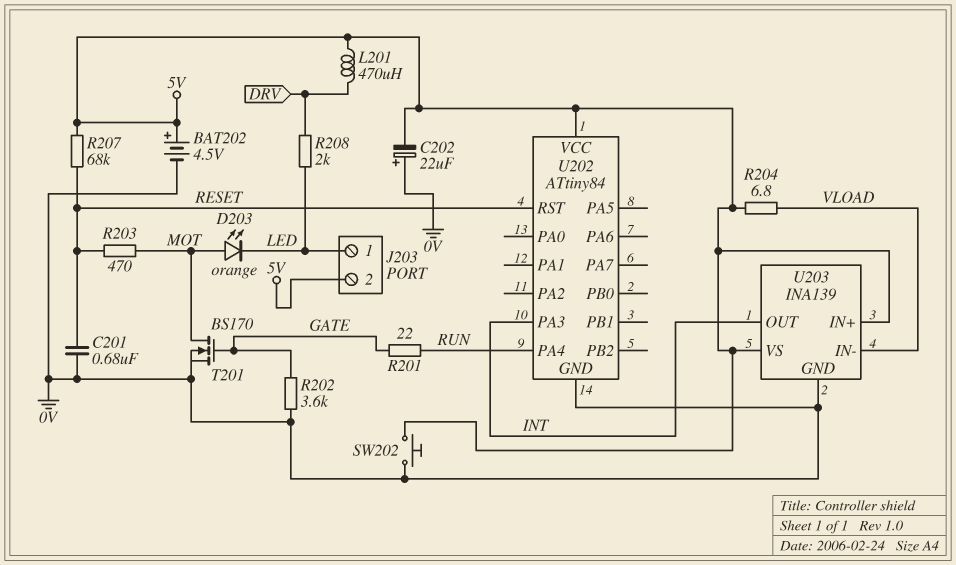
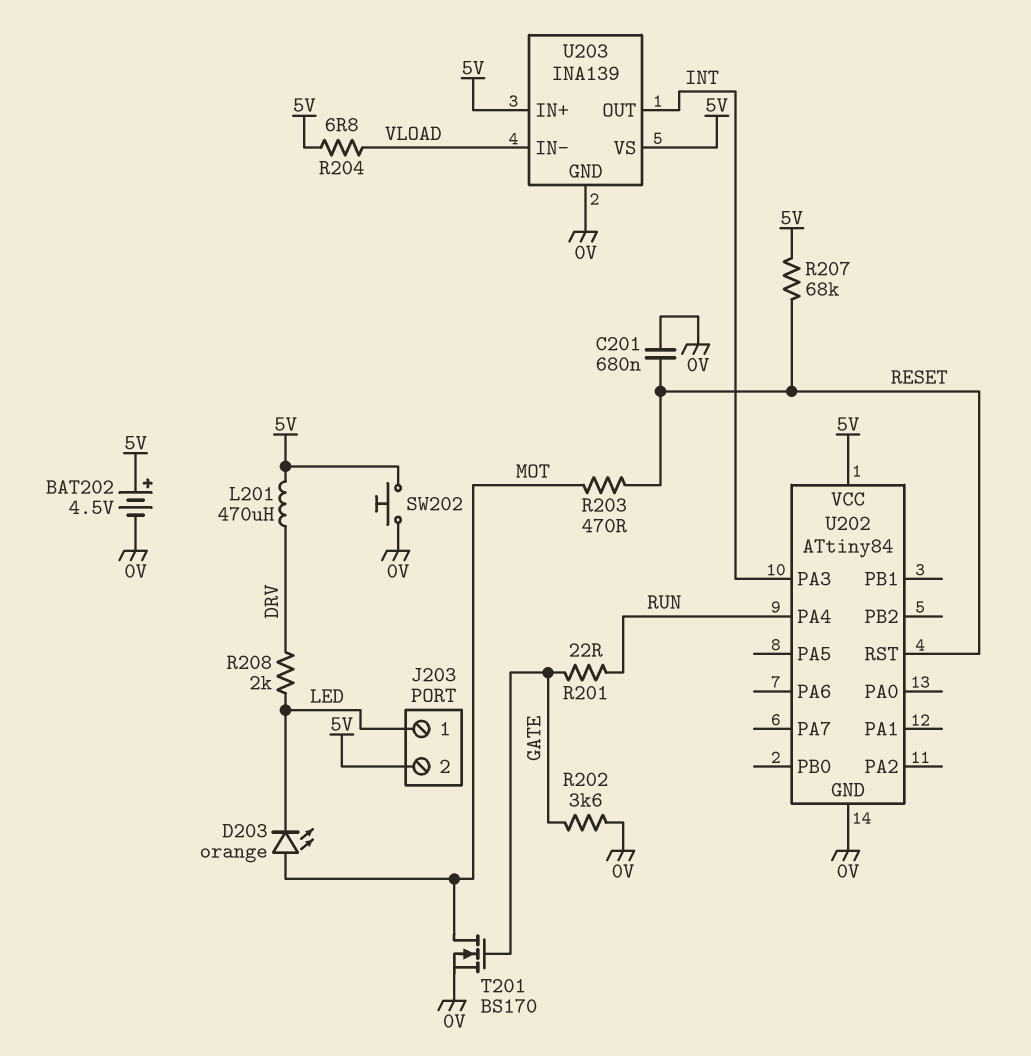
C202: 22uF (plus 0V, minus 5V) -> none

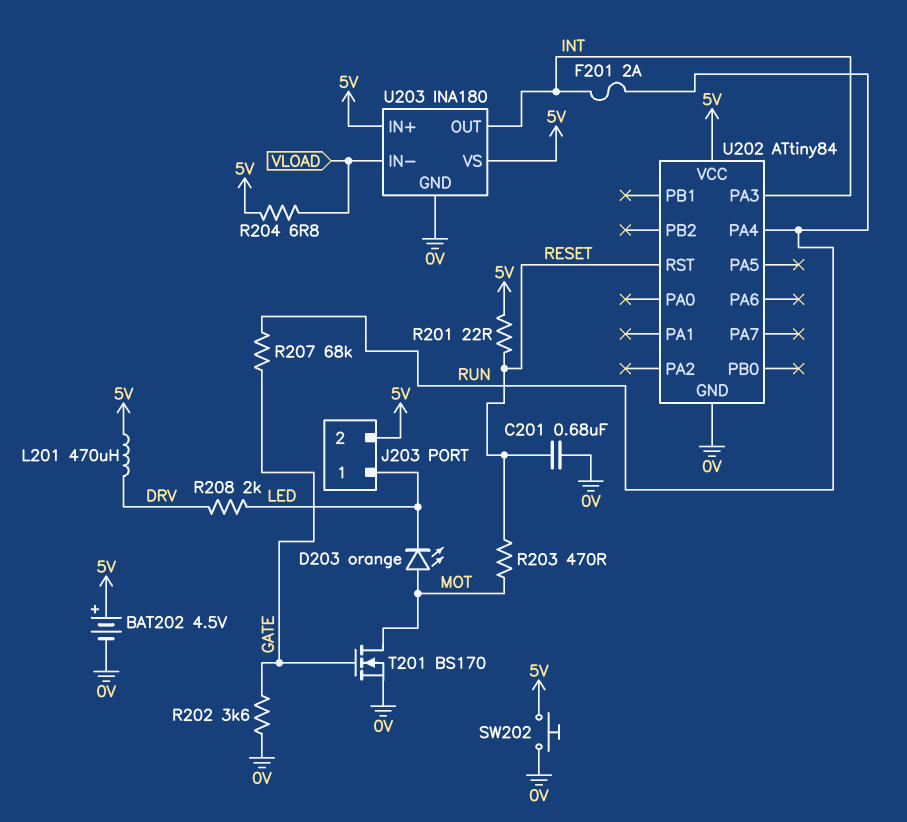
F201: none -> 2A (INT, RUN)
R201: 22 (GATE, RUN) -> 22 (5V, RESET)
R207: 68k (5V, RESET) -> 68k (GATE, RUN)
U203: INA139 -> INA180

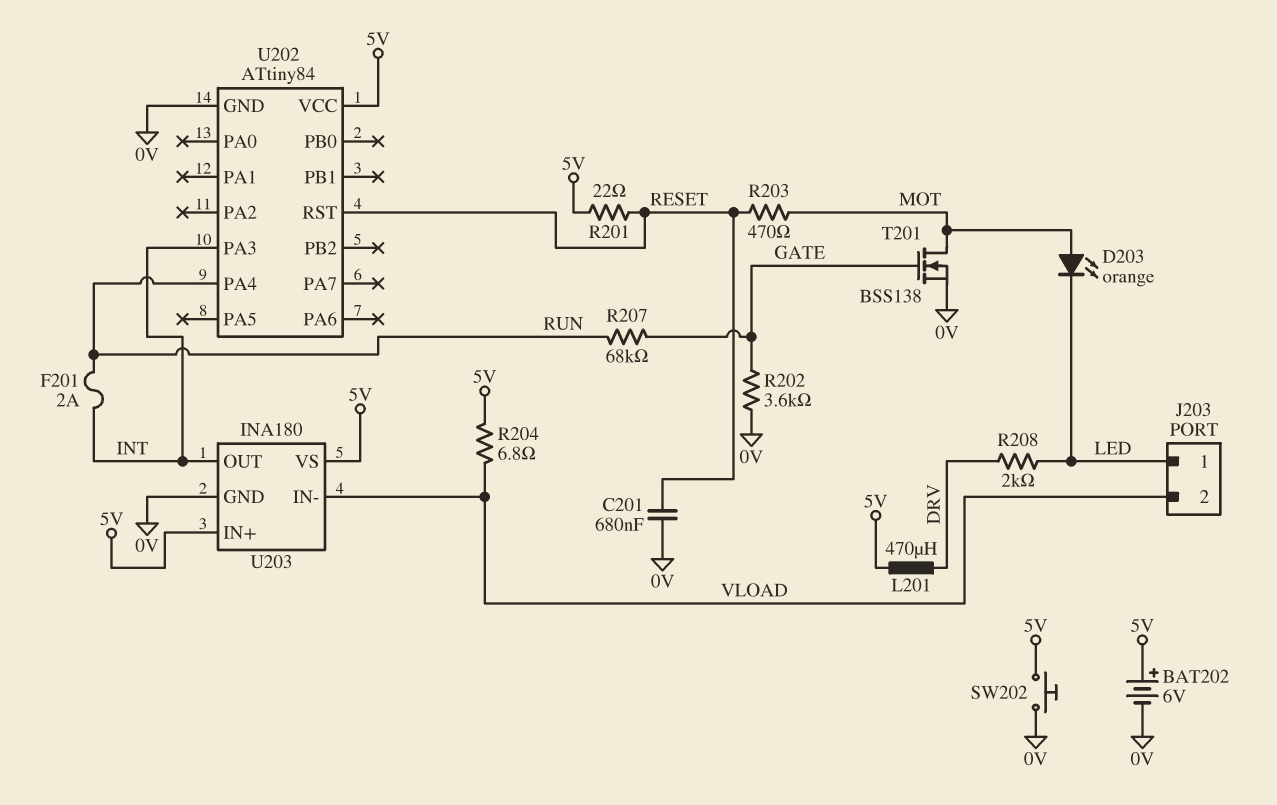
BAT202: 4.5V (plus 5V, minus 0V) -> 6V (plus 5V, minus 0V)
J203 pin 2: 5V -> VLOAD
T201: NMOS BS170 (G GATE, D MOT, S 0V) -> NMOS BSS138 (G GATE, D MOT, S 0V)

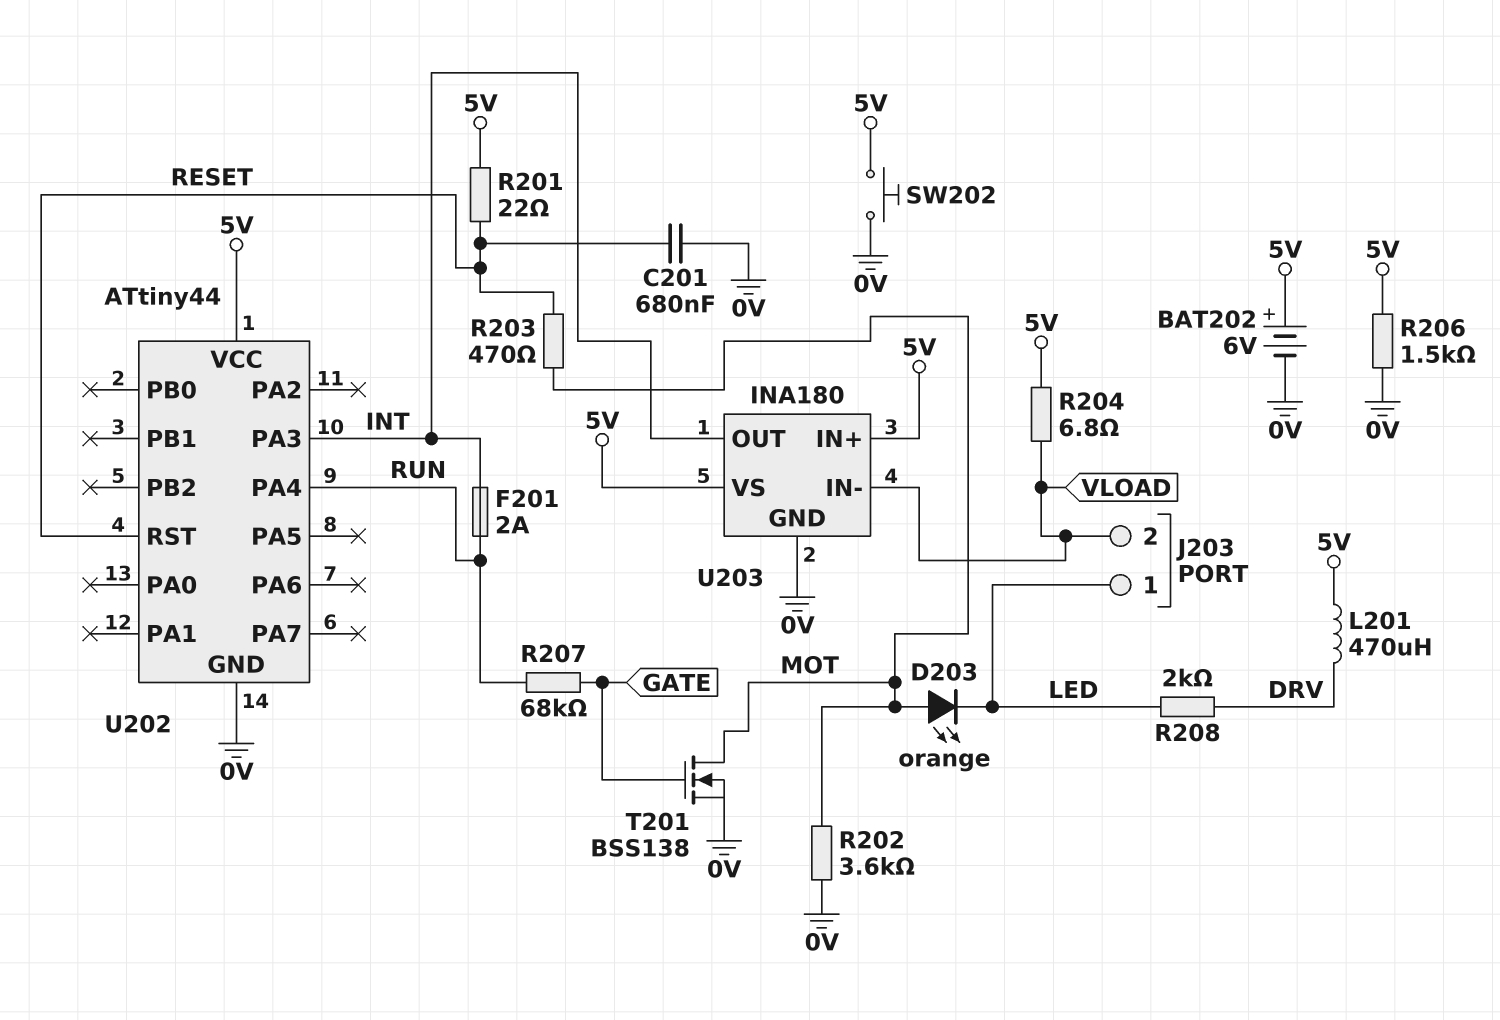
R202: 3.6k (0V, GATE) -> 3.6k (0V, MOT)
R206: none -> 1.5k (0V, 5V)
U202: ATtiny84 -> ATtiny44

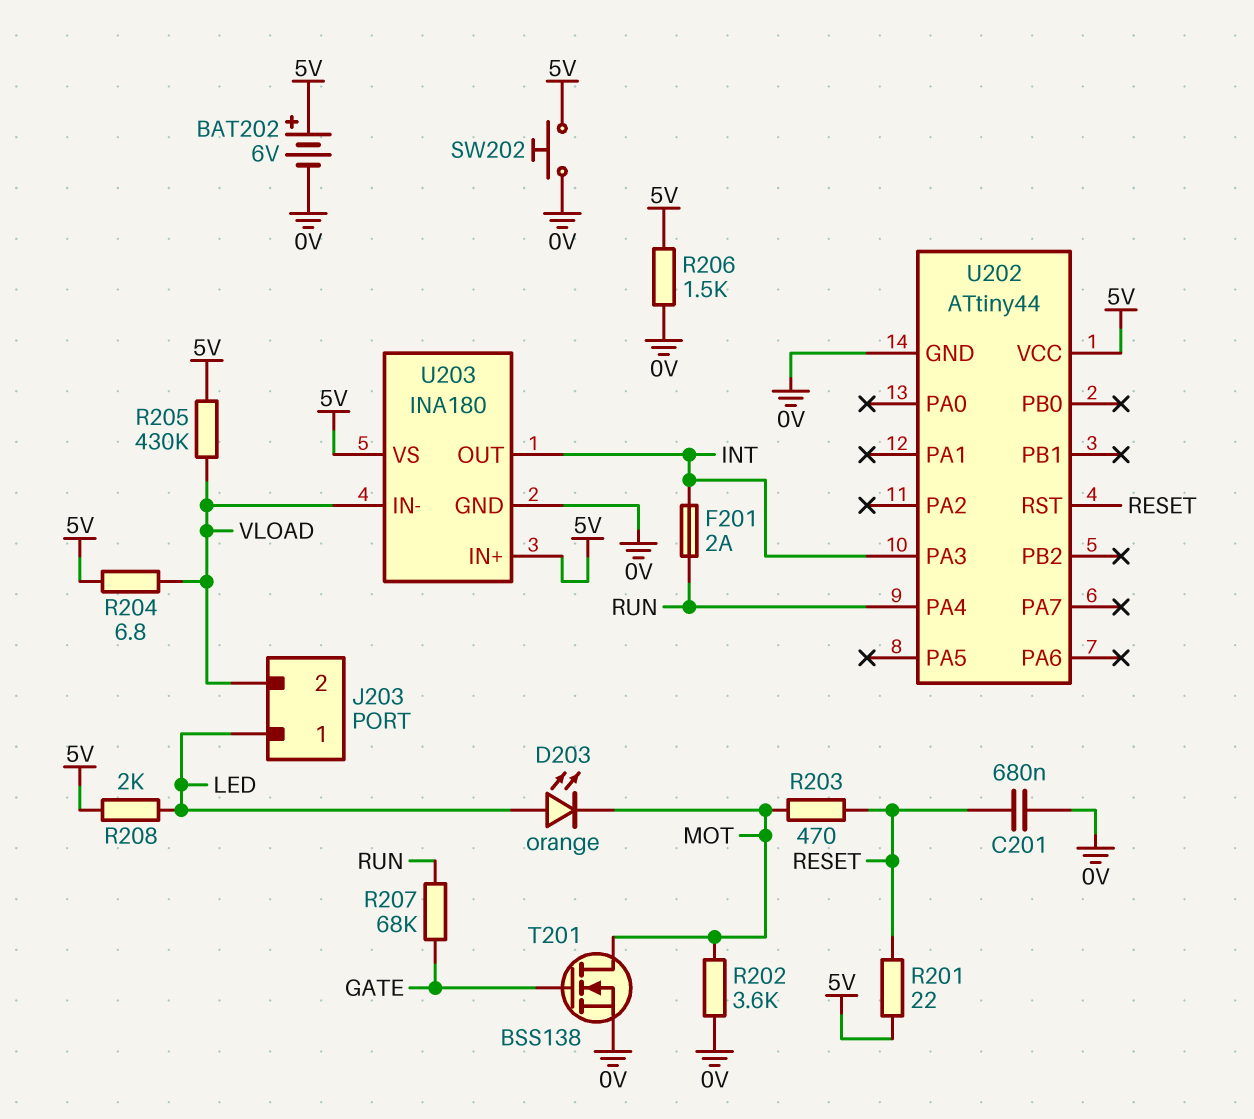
D203: LED orange (A MOT, K LED) -> LED orange (A LED, K MOT)
L201: 470uH (5V, DRV) -> none
R205: none -> 430k (5V, VLOAD)
R208: 2k (DRV, LED) -> 2k (5V, LED)

